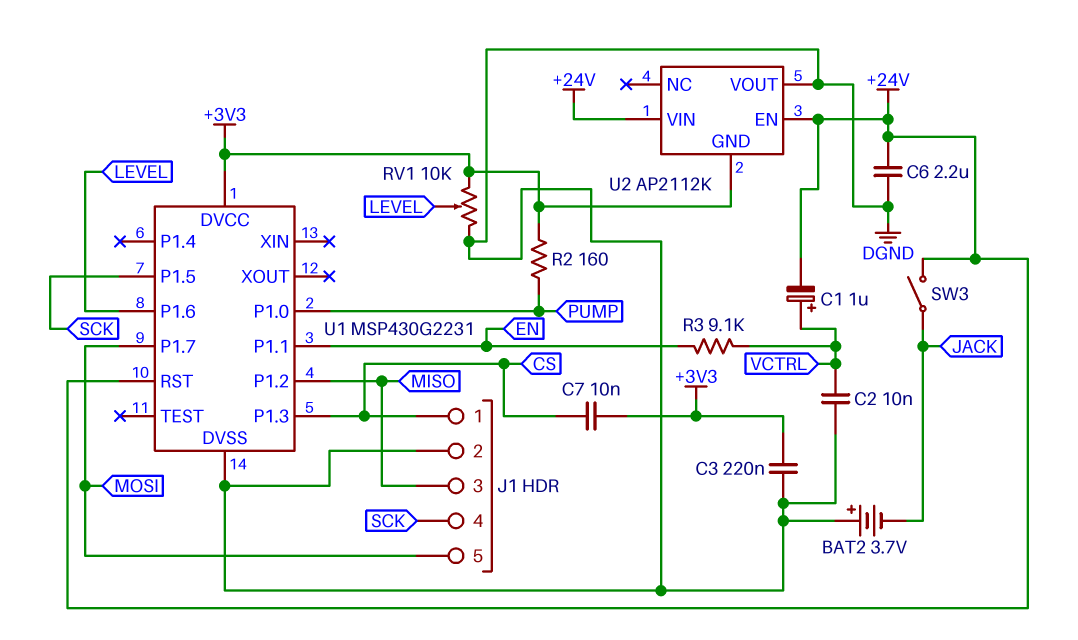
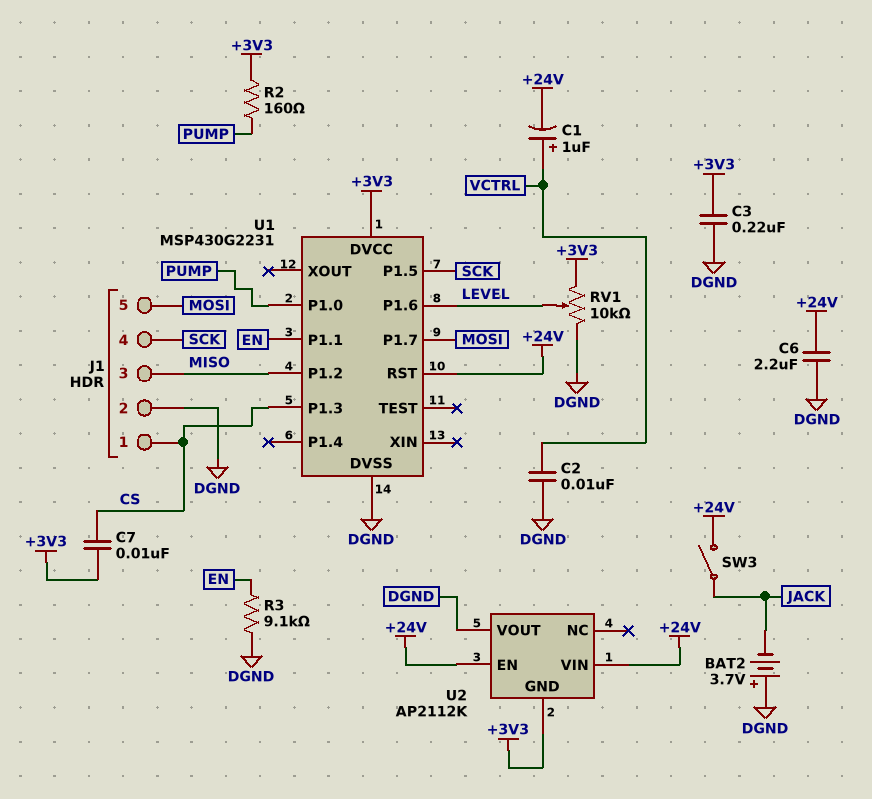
R3: 9.1k (EN, VCTRL) -> 9.1k (DGND, EN)

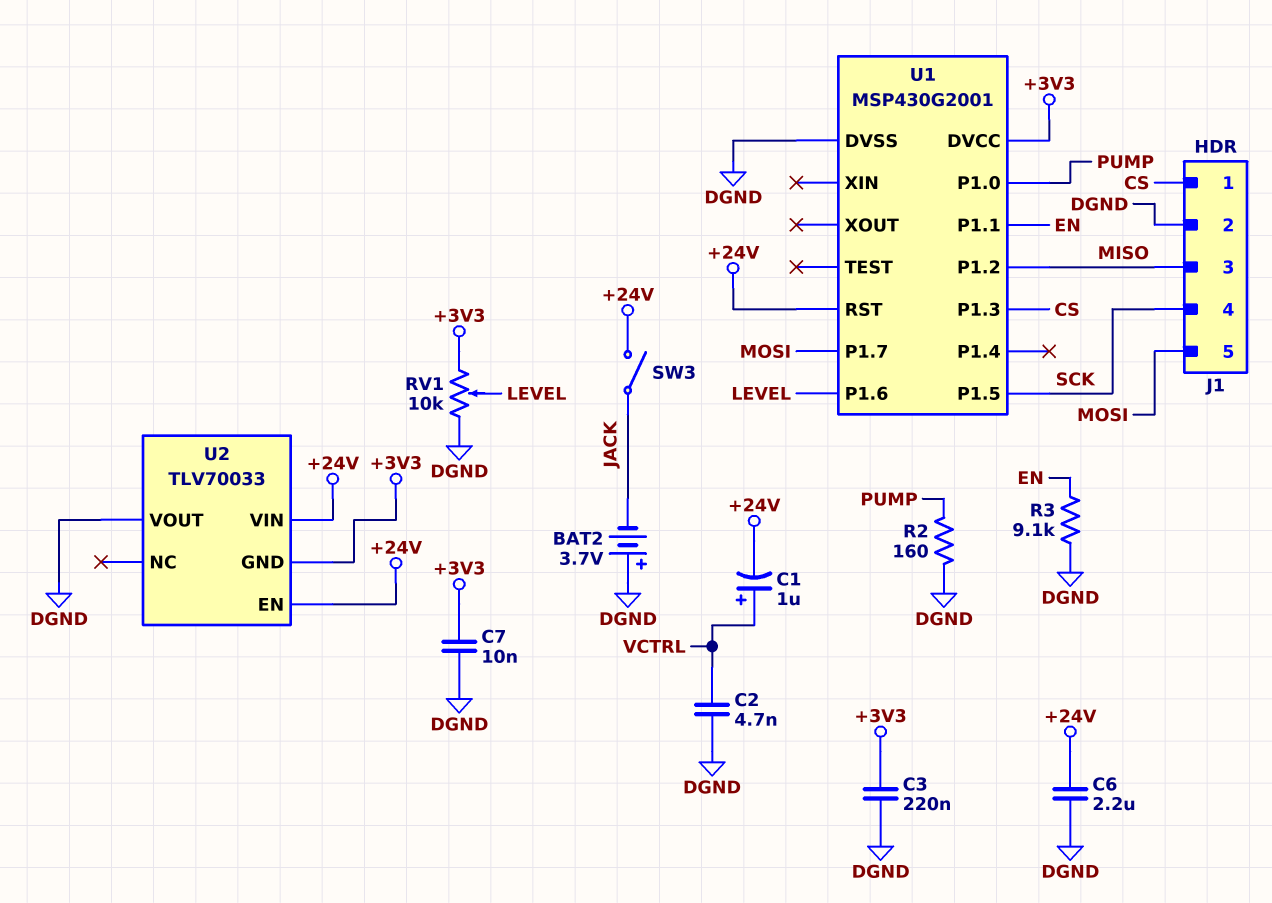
C2: 10nF (DGND, VCTRL) -> 4.7nF (DGND, VCTRL)
C7: 10nF (+3V3, CS) -> 10nF (+3V3, DGND)
R2: 160 (+3V3, PUMP) -> 160 (DGND, PUMP)
U1: MSP430G2231 -> MSP430G2001
U2: AP2112K -> TLV70033

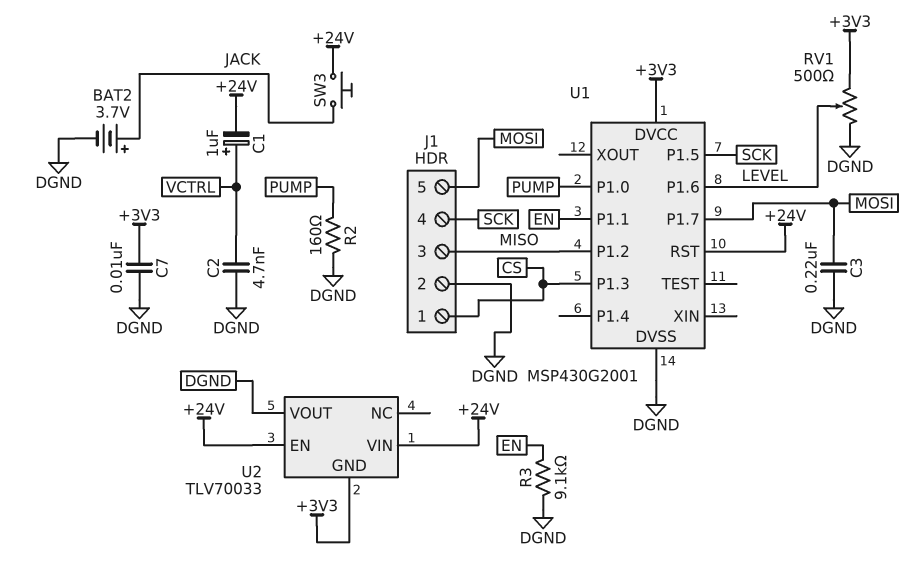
BAT2: 3.7V (plus DGND, minus JACK) -> 3.7V (plus JACK, minus DGND)
C3: 220nF (+3V3, DGND) -> 220nF (DGND, MOSI)
C6: 2.2uF (+24V, DGND) -> none
RV1: 10k (+3V3, DGND, wiper LEVEL) -> 500 (+3V3, DGND, wiper LEVEL)
SW3: switch (+24V, JACK) -> button (+24V, JACK)

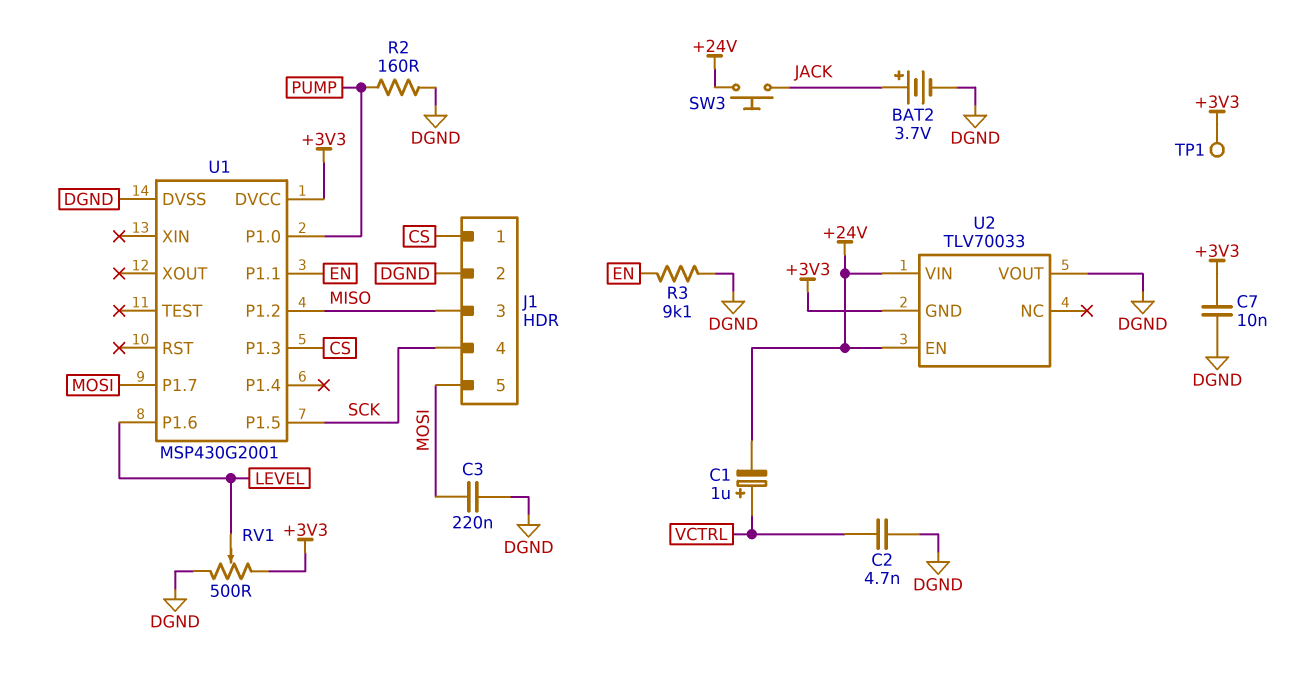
TP1: none -> test point (+3V3)
U1 pin RST: +24V -> none

